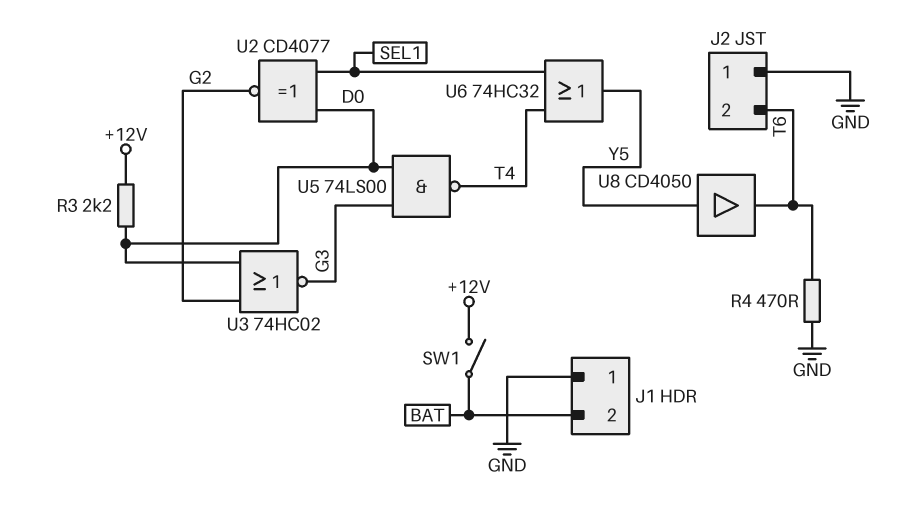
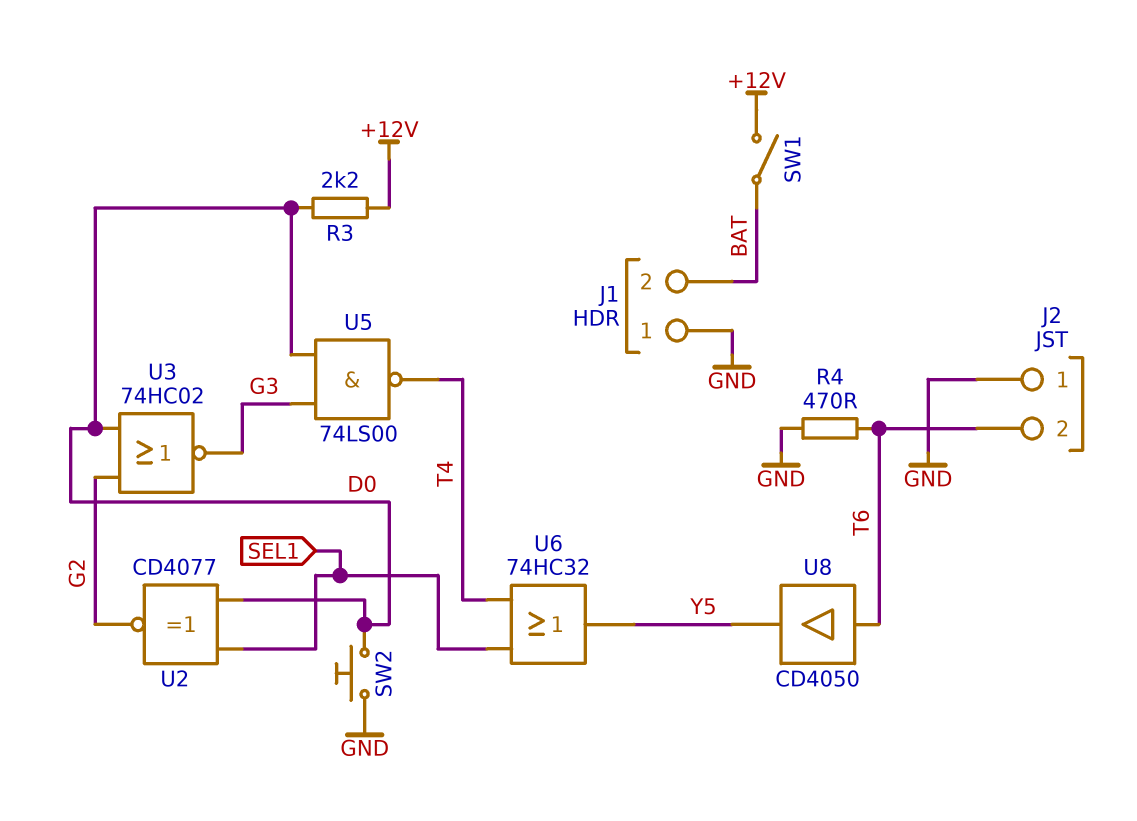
SW2: none -> button (D0, GND)
U8: buffer CD4050 (in Y5, out T6) -> buffer CD4050 (in T6, out Y5)

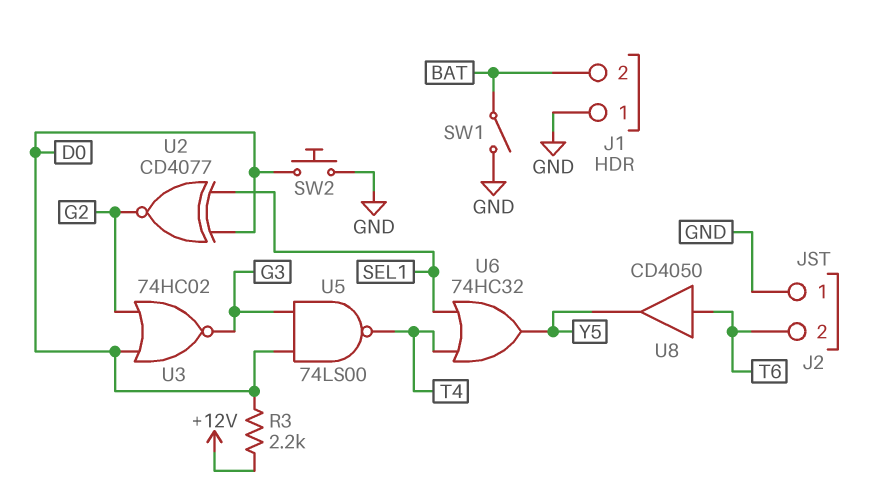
R4: 470 (GND, T6) -> none
SW1: switch (+12V, BAT) -> switch (BAT, GND)

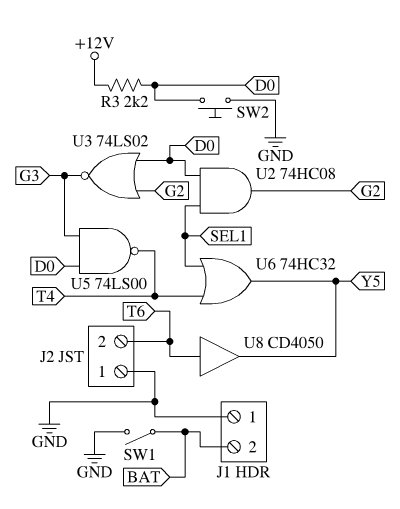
U2: XNOR CD4077 (in D0, in SEL1, out G2) -> AND 74HC08 (in D0, in SEL1, out G2)
U3: NOR 74HC02 (in D0, in G2, out G3) -> NOR 74LS02 (in D0, in G2, out G3)

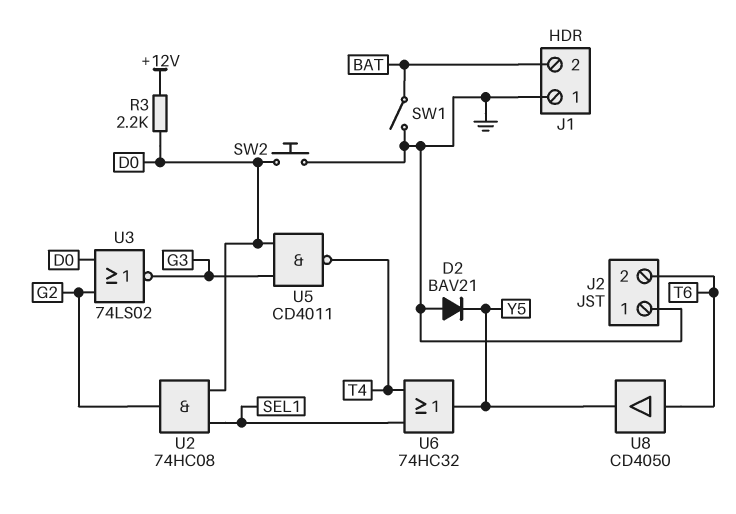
D2: none -> diode BAV21 (A GND, K Y5)
U5: NAND 74LS00 (in D0, in G3, out T4) -> NAND CD4011 (in D0, in G3, out T4)

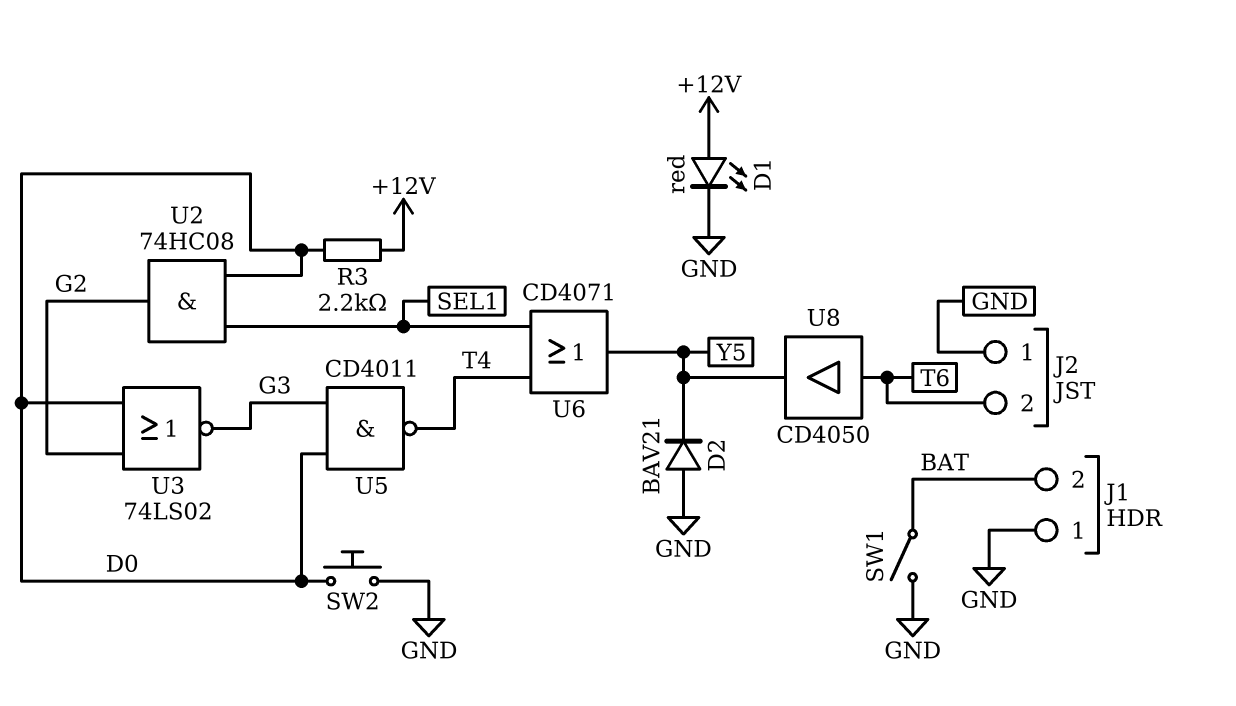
D1: none -> LED red (A +12V, K GND)
U6: OR 74HC32 (in SEL1, in T4, out Y5) -> OR CD4071 (in SEL1, in T4, out Y5)

